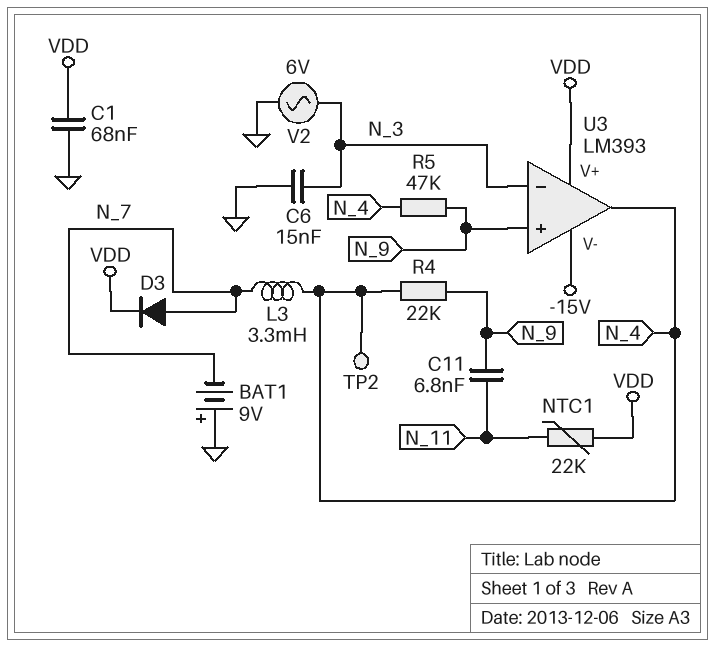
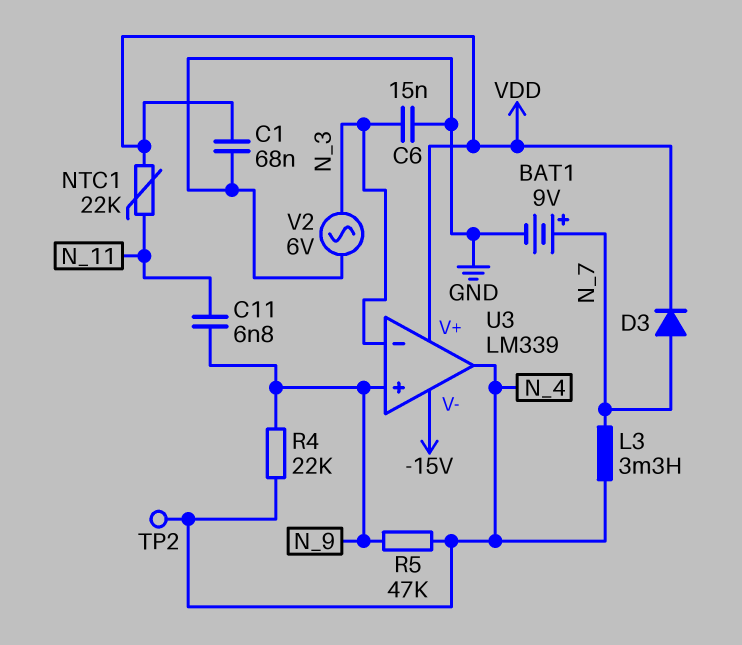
BAT1: 9V (plus GND, minus N_7) -> 9V (plus N_7, minus GND)
U3: LM393 -> LM339

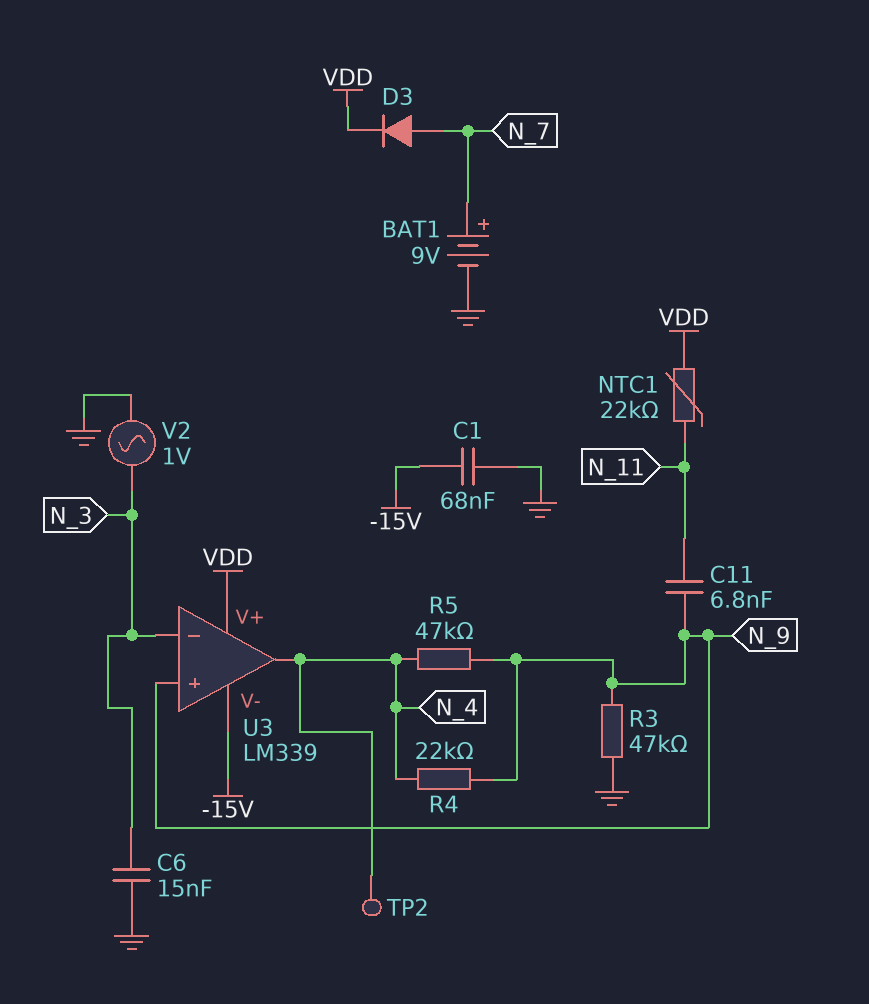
C1: 68nF (GND, VDD) -> 68nF (-15V, GND)
L3: 3.3mH (N_4, N_7) -> none
R3: none -> 47k (GND, N_9)
V2: AC 6V (GND, N_3) -> AC 1V (GND, N_3)

